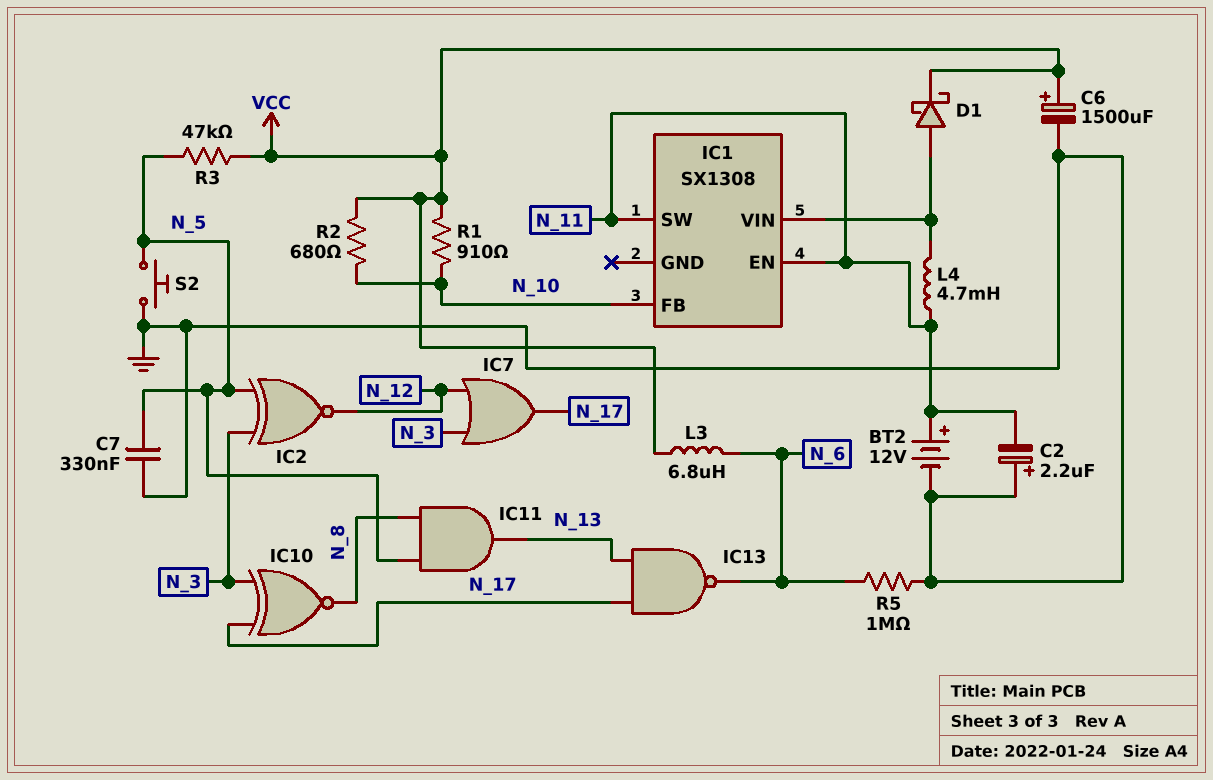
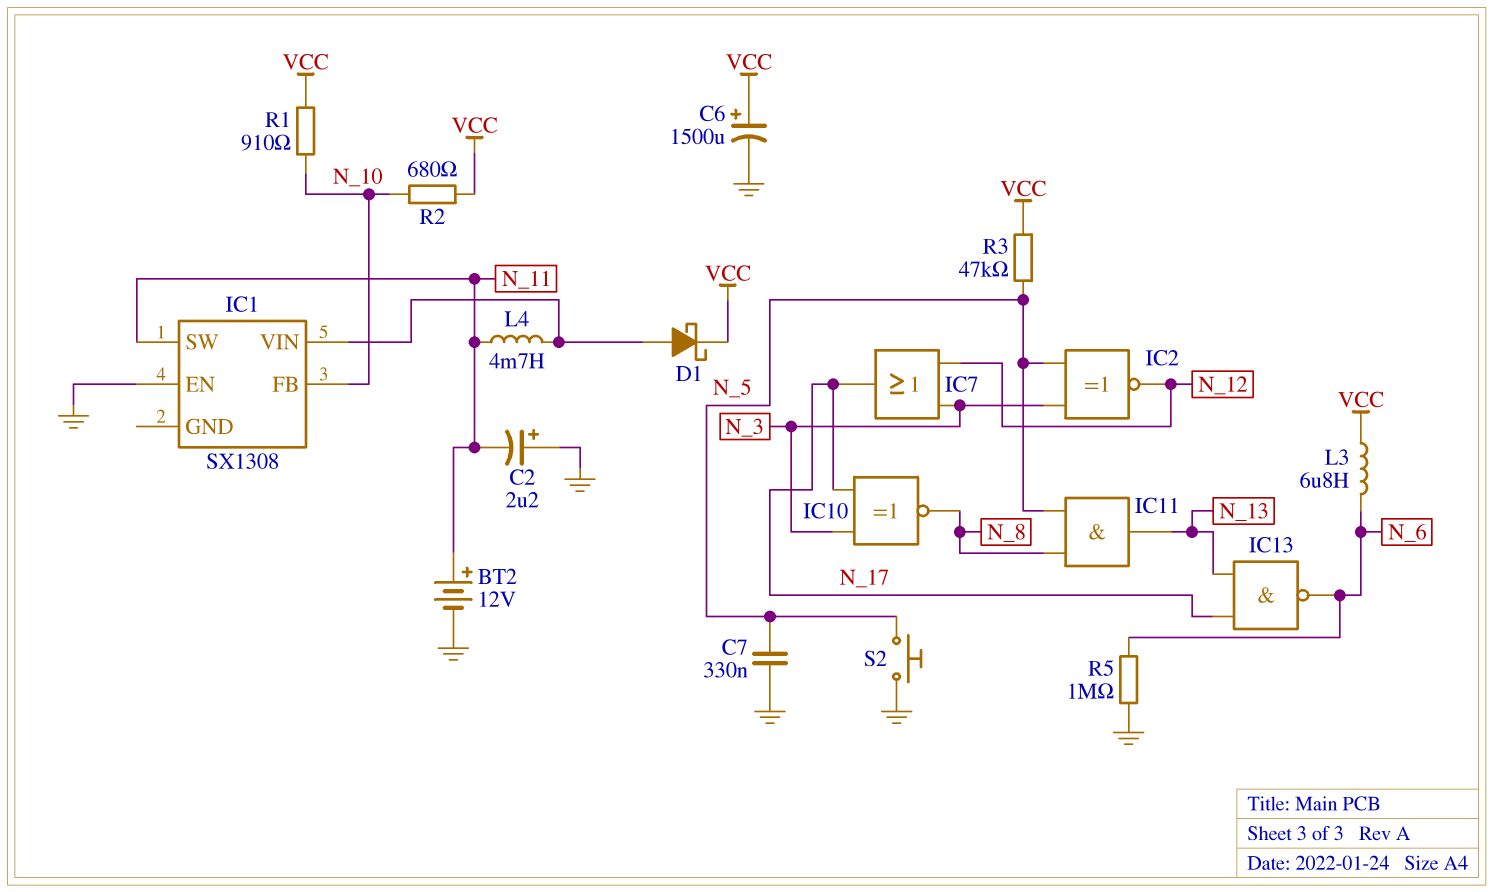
IC1 pin EN: N_11 -> GND

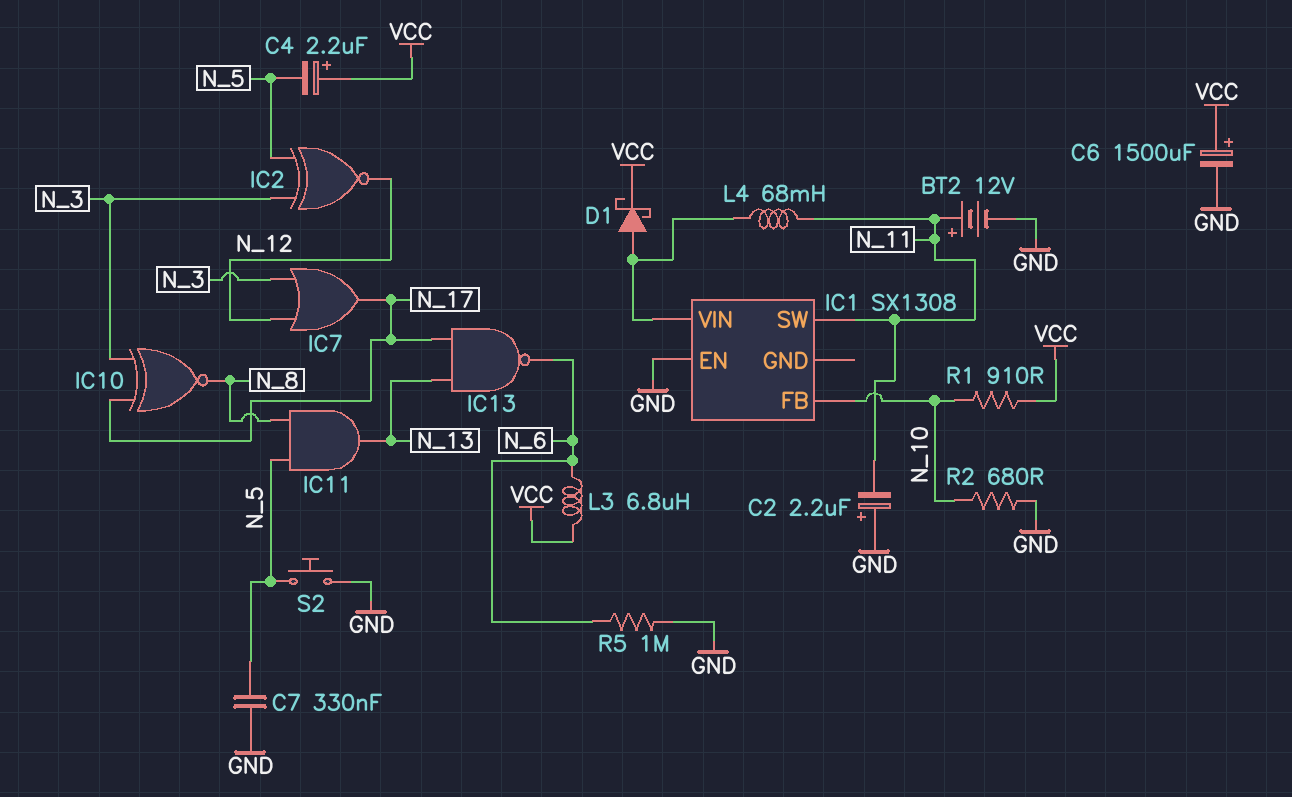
C4: none -> 2.2uF (plus VCC, minus N_5)
L4: 4.7mH (IC1/VIN, N_11) -> 68mH (IC1/VIN, N_11)
R2: 680 (N_10, VCC) -> 680 (GND, N_10)
R3: 47k (N_5, VCC) -> none

